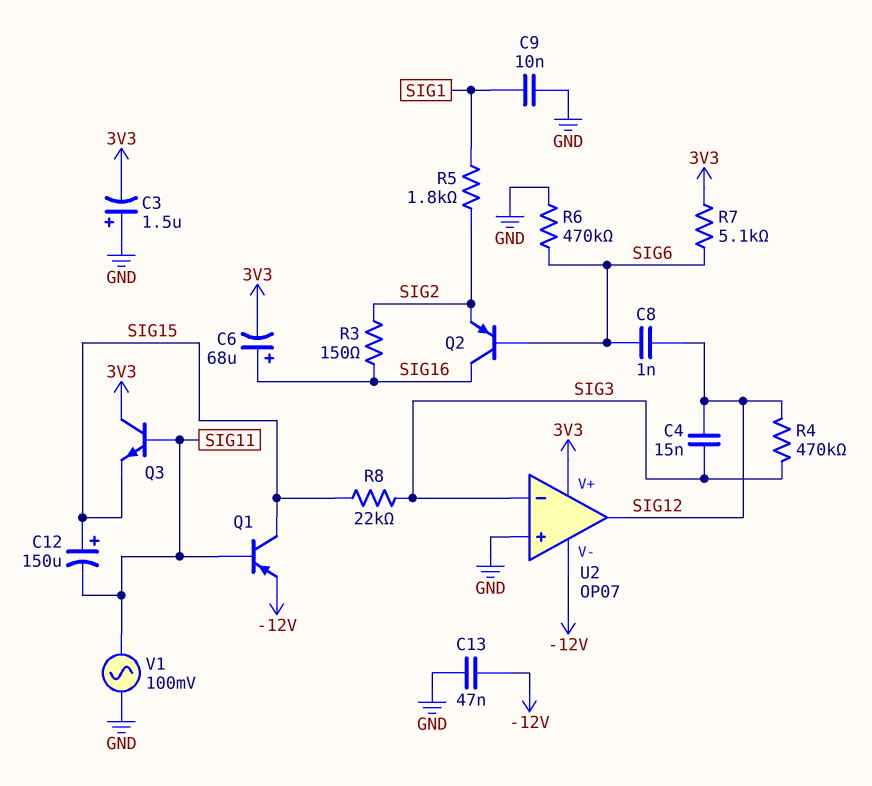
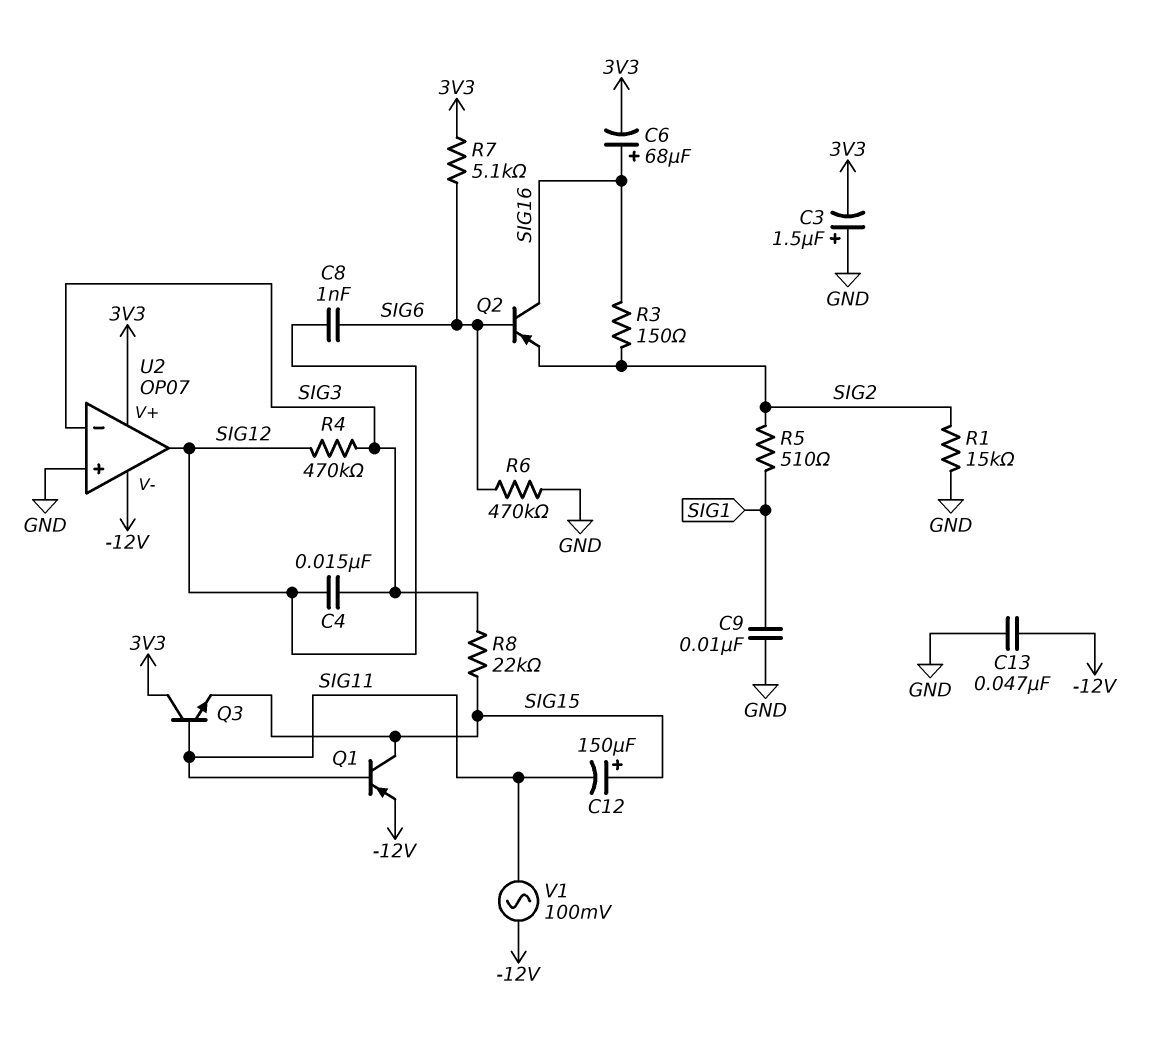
R1: none -> 15k (GND, SIG2)
R5: 1.8k (SIG1, SIG2) -> 510 (SIG1, SIG2)
V1: AC 100mV (GND, SIG11) -> AC 100mV (-12V, SIG11)

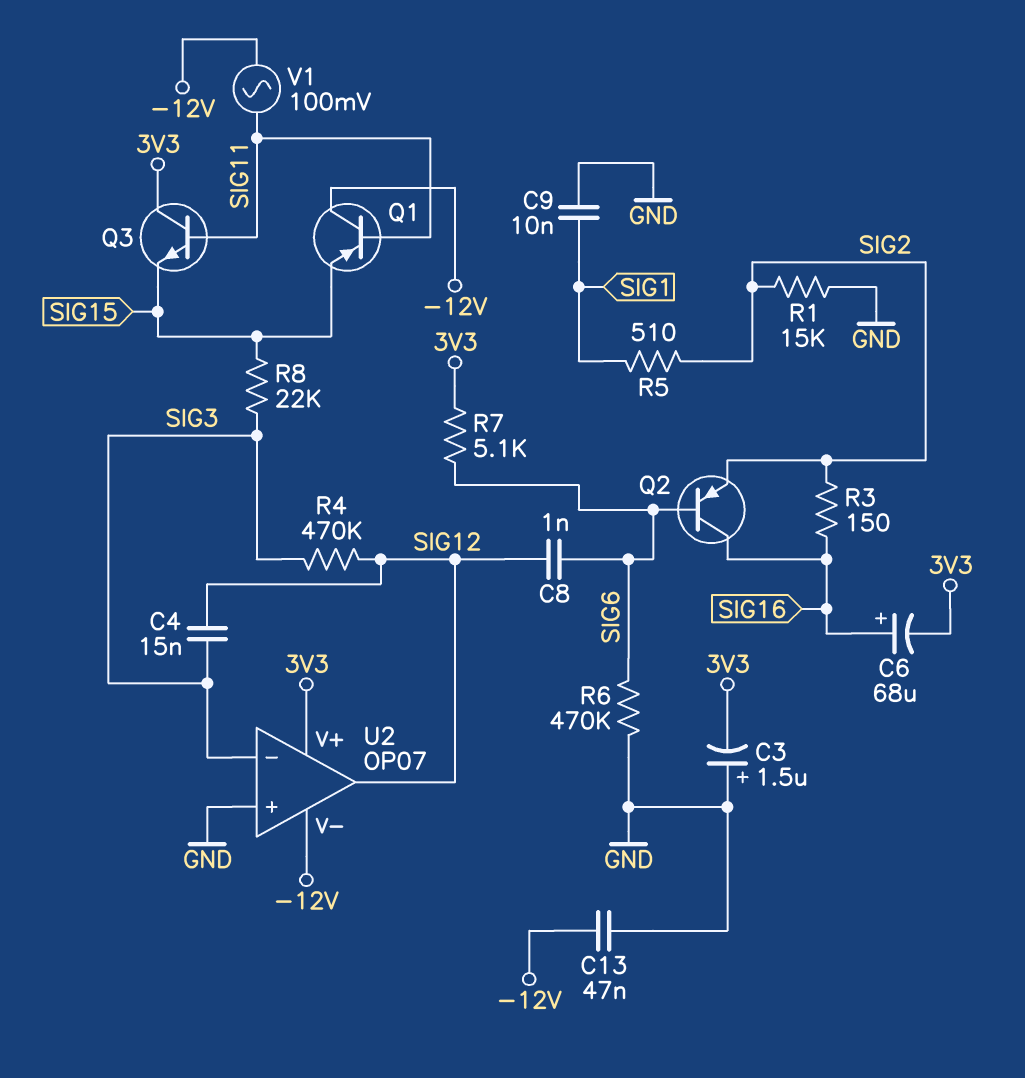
C12: 150uF (plus SIG15, minus SIG11) -> none
Q1: PNP (B SIG11, C SIG15, E -12V) -> PNP (B SIG11, C -12V, E SIG15)

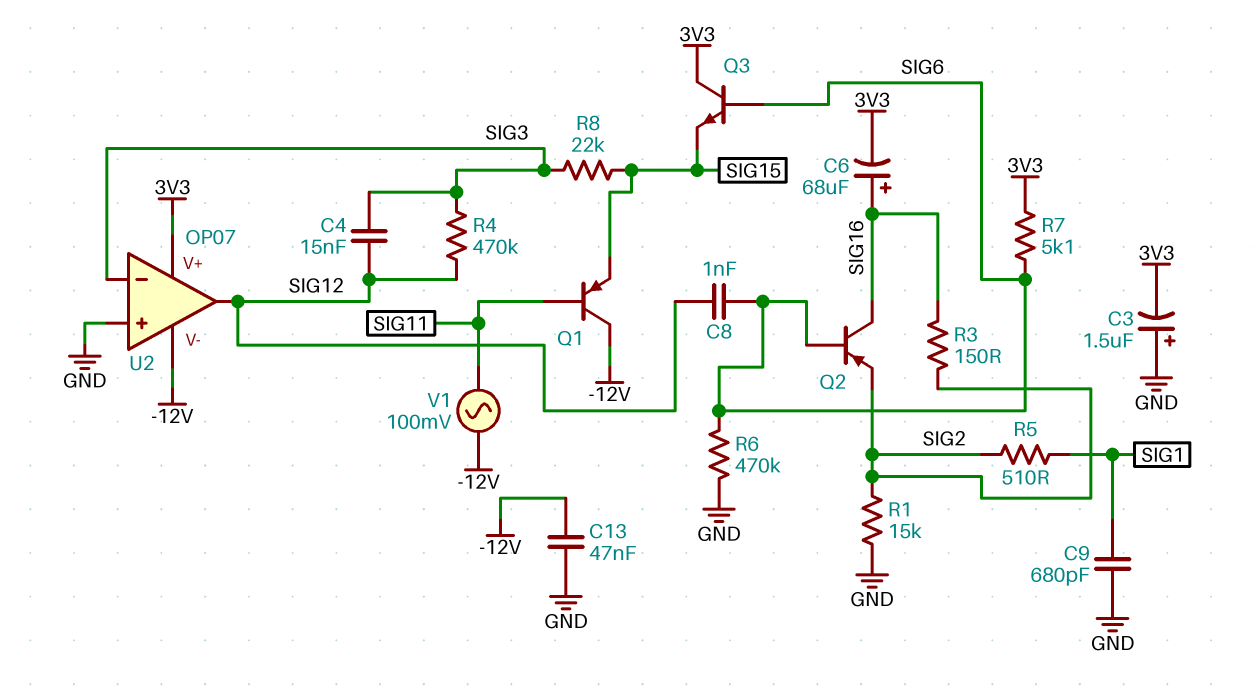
C9: 10nF (GND, SIG1) -> 680pF (GND, SIG1)
Q3: NPN (B SIG11, C 3V3, E SIG15) -> NPN (B SIG6, C 3V3, E SIG15)

